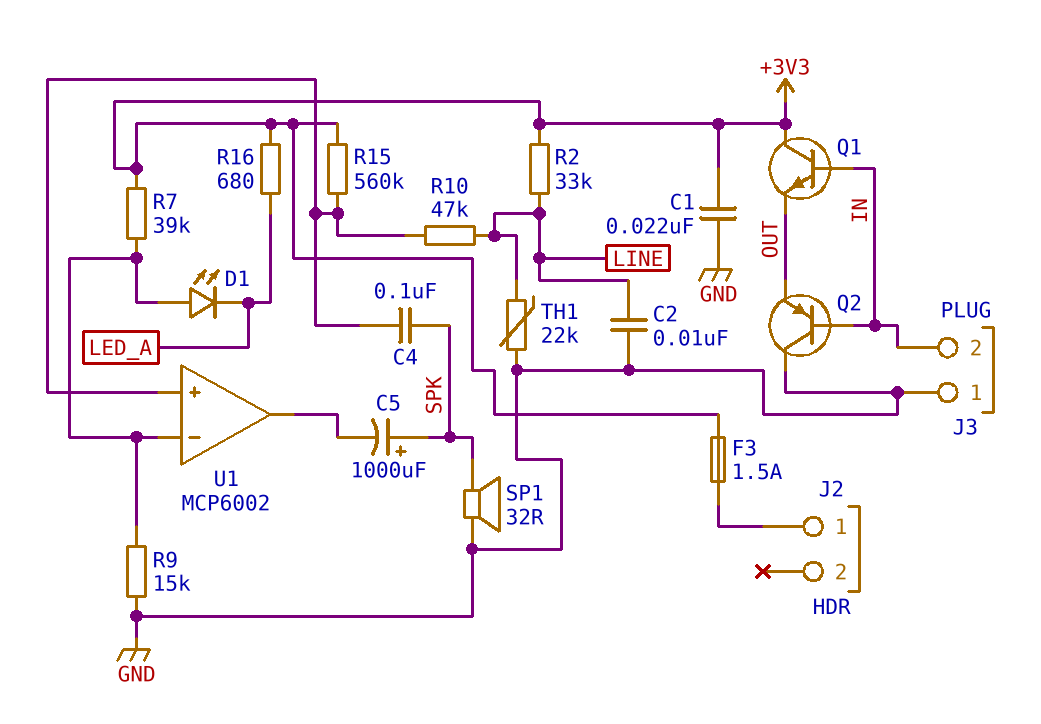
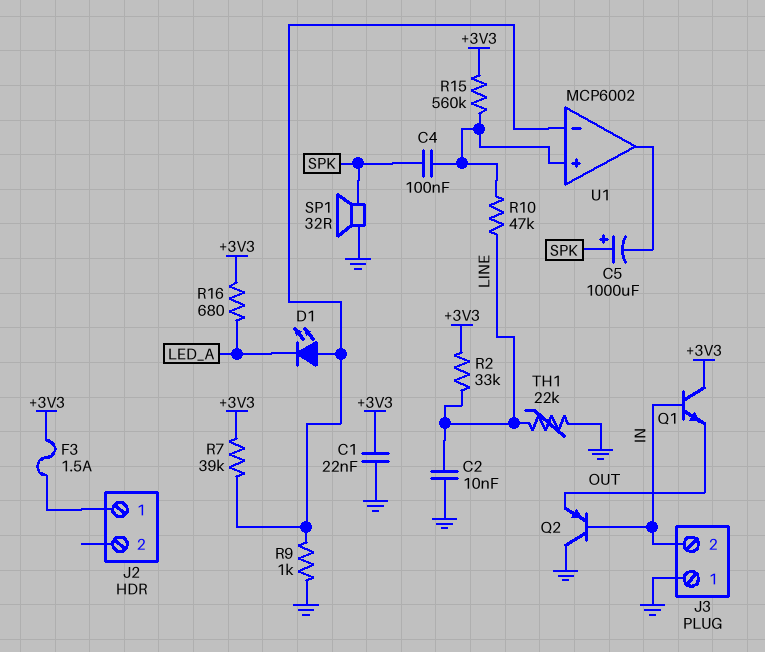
R9: 15k (GND, U1/in-) -> 1k (GND, U1/in-)

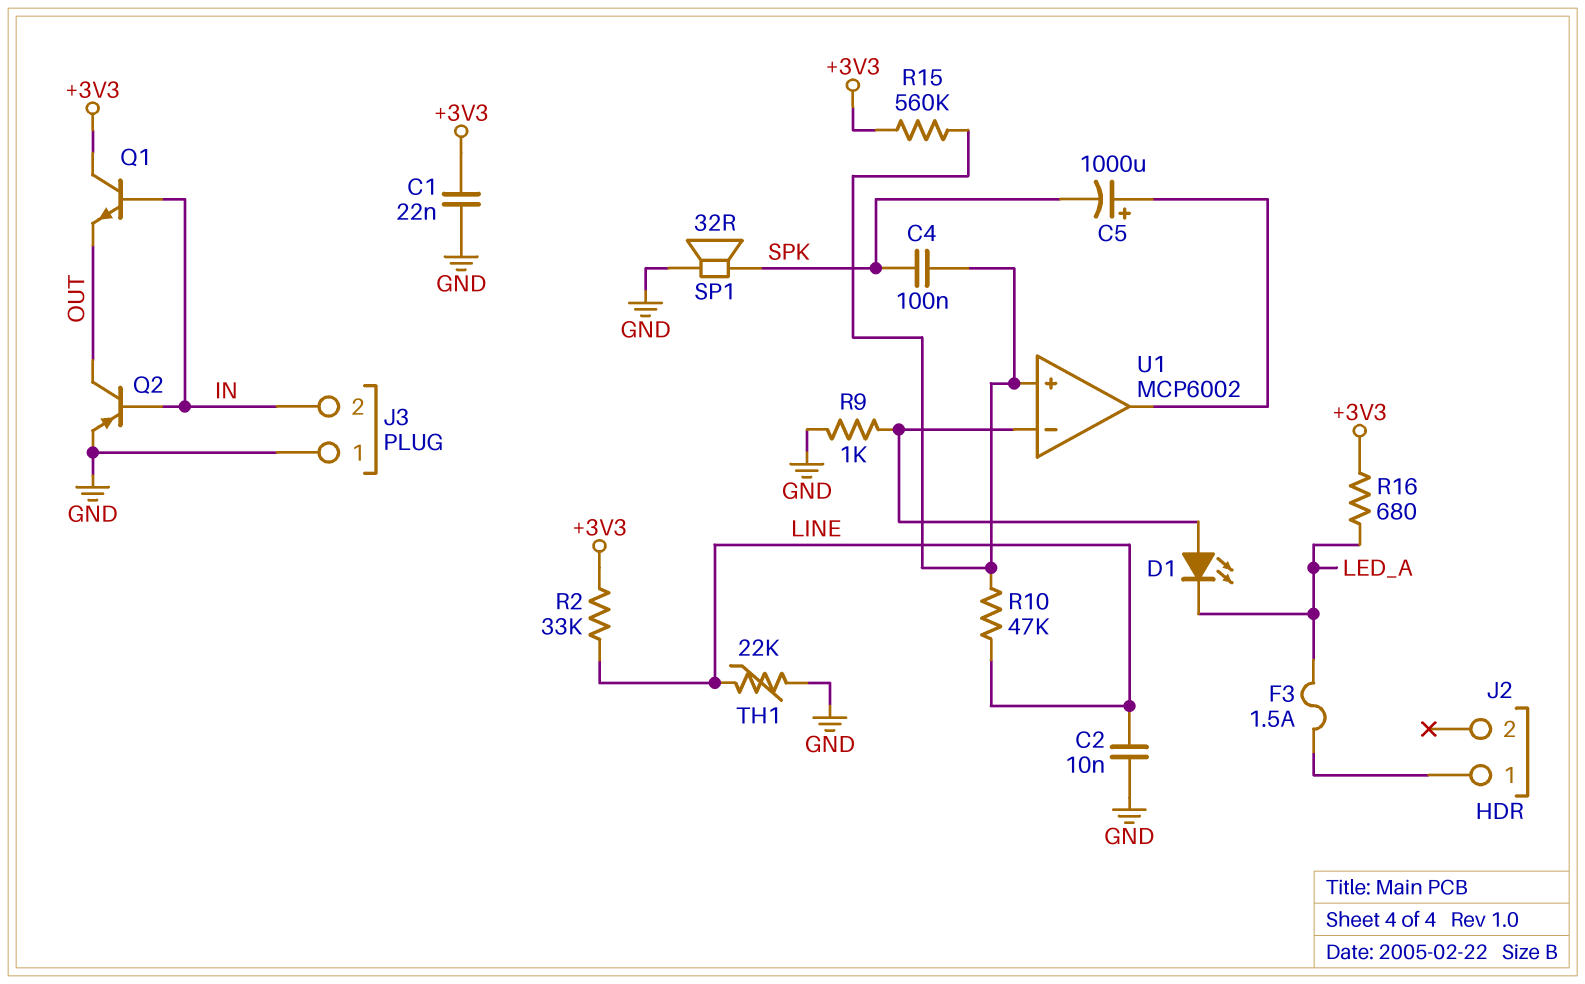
C5: 1000uF (plus SPK, minus U1/out) -> 1000uF (plus U1/out, minus SPK)
F3: 1.5A (+3V3, J2/1) -> 1.5A (J2/1, LED_A)
Q2: PNP (B IN, C GND, E OUT) -> PNP (B IN, C OUT, E GND)
R7: 39k (+3V3, U1/in-) -> none

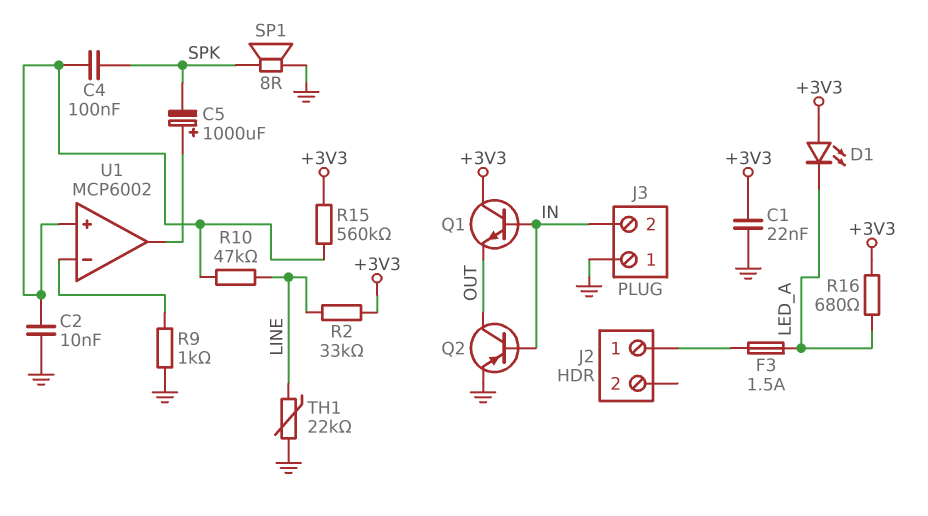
C2: 10nF (GND, LINE) -> 10nF (GND, U1/in+)
D1: LED (A U1/in-, K LED_A) -> LED (A +3V3, K LED_A)
SP1: speaker 32R (GND, SPK) -> speaker 8R (GND, SPK)

